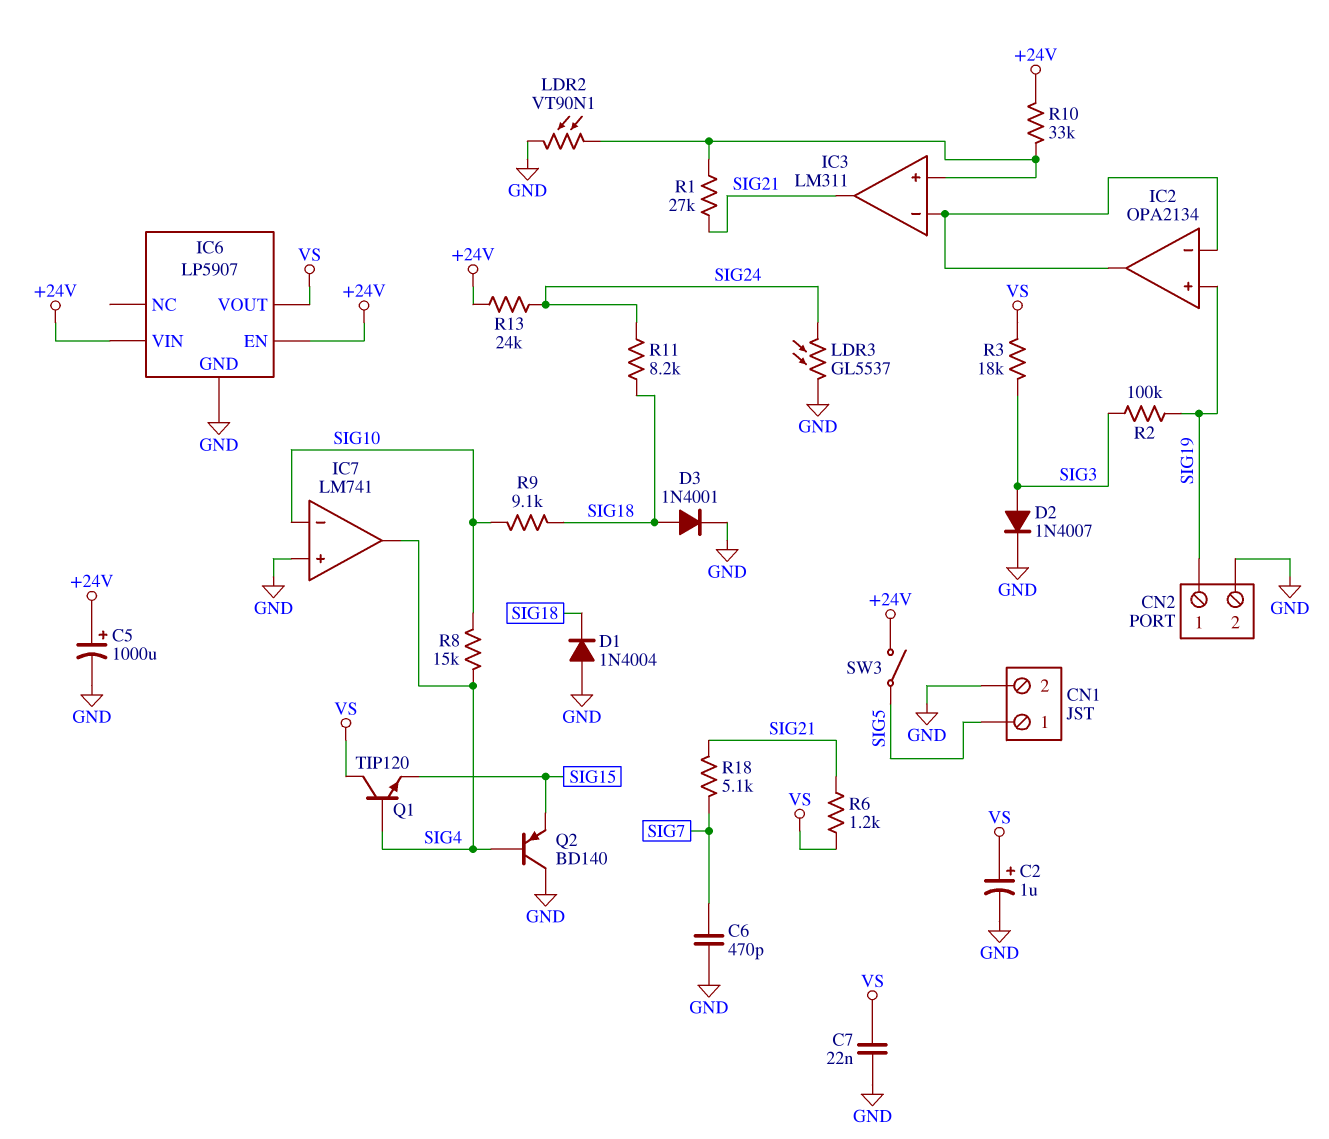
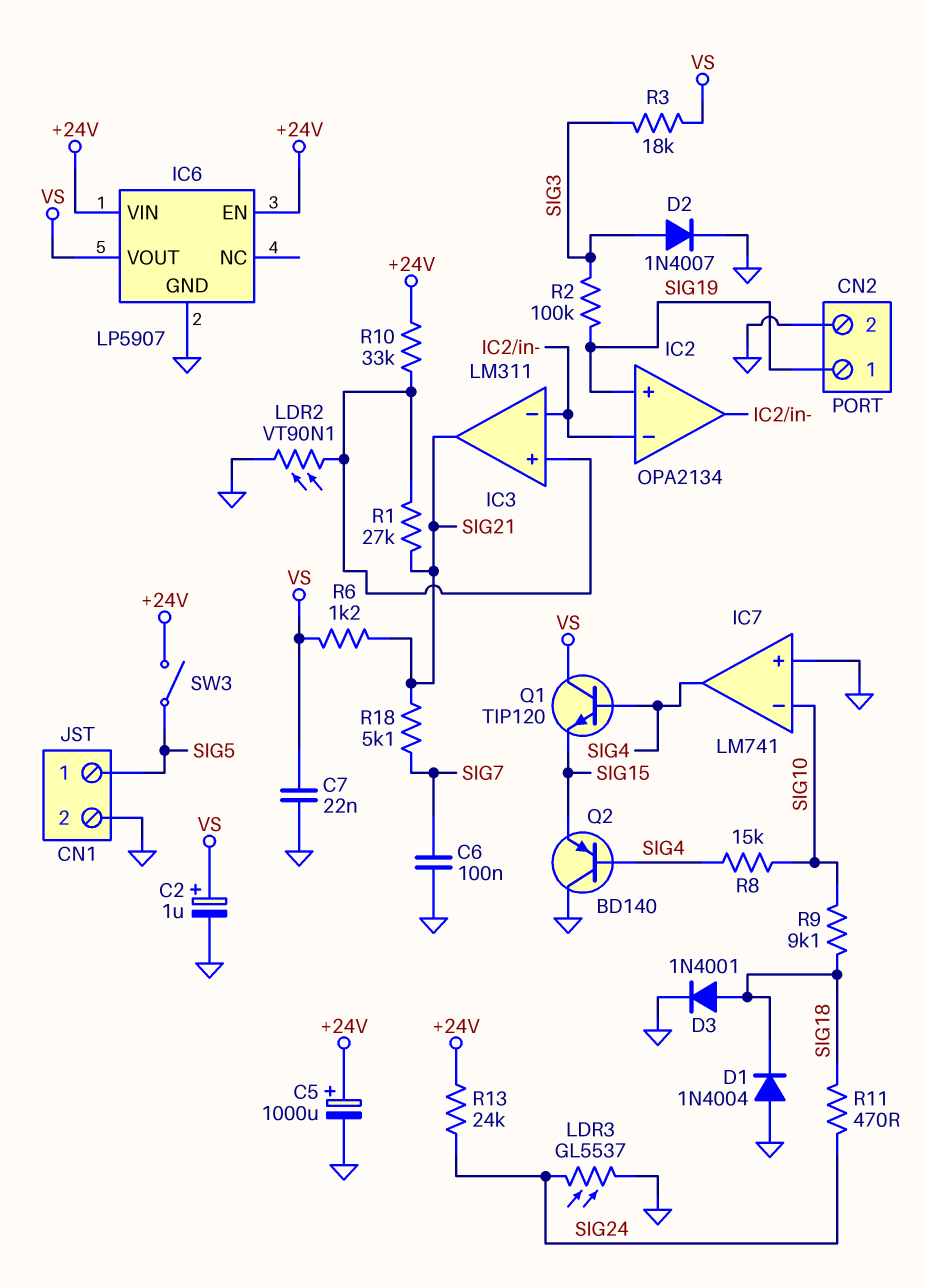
C6: 470pF (GND, SIG7) -> 100nF (GND, SIG7)
R11: 8.2k (SIG18, SIG24) -> 470 (SIG18, SIG24)

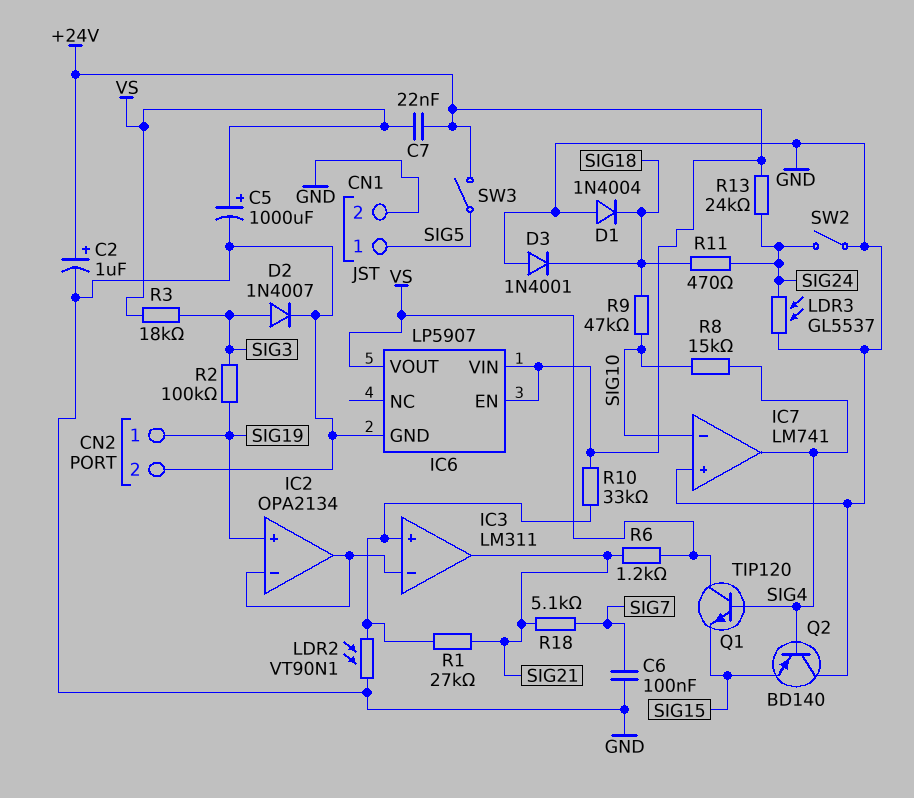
C2: 1uF (plus VS, minus GND) -> 1uF (plus +24V, minus GND)
C5: 1000uF (plus +24V, minus GND) -> 1000uF (plus VS, minus GND)
C7: 22nF (GND, VS) -> 22nF (+24V, VS)
D3: diode 1N4001 (A SIG18, K GND) -> diode 1N4001 (A GND, K SIG18)
R9: 9.1k (SIG10, SIG18) -> 47k (SIG10, SIG18)
SW2: none -> switch (GND, SIG24)

